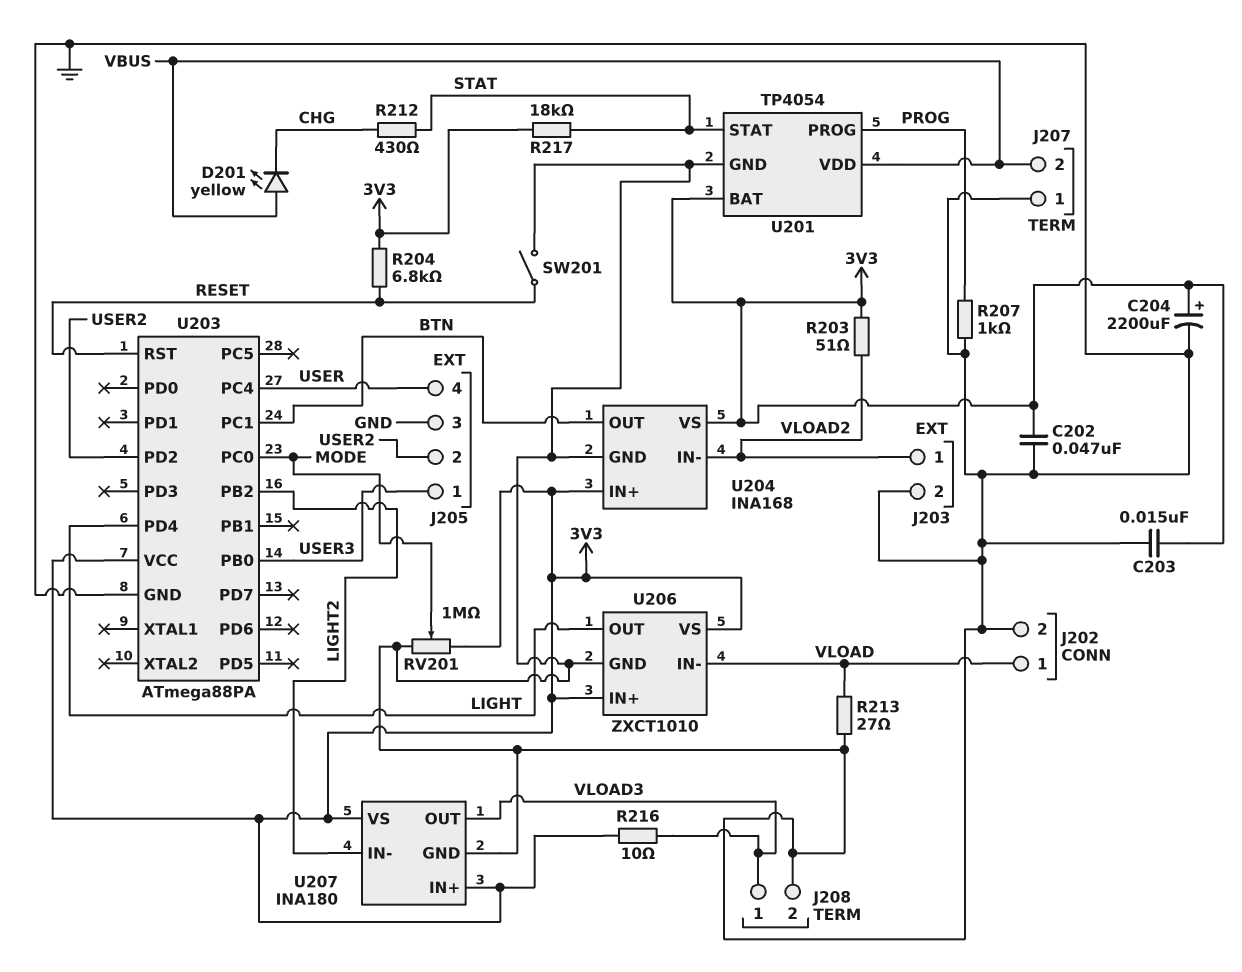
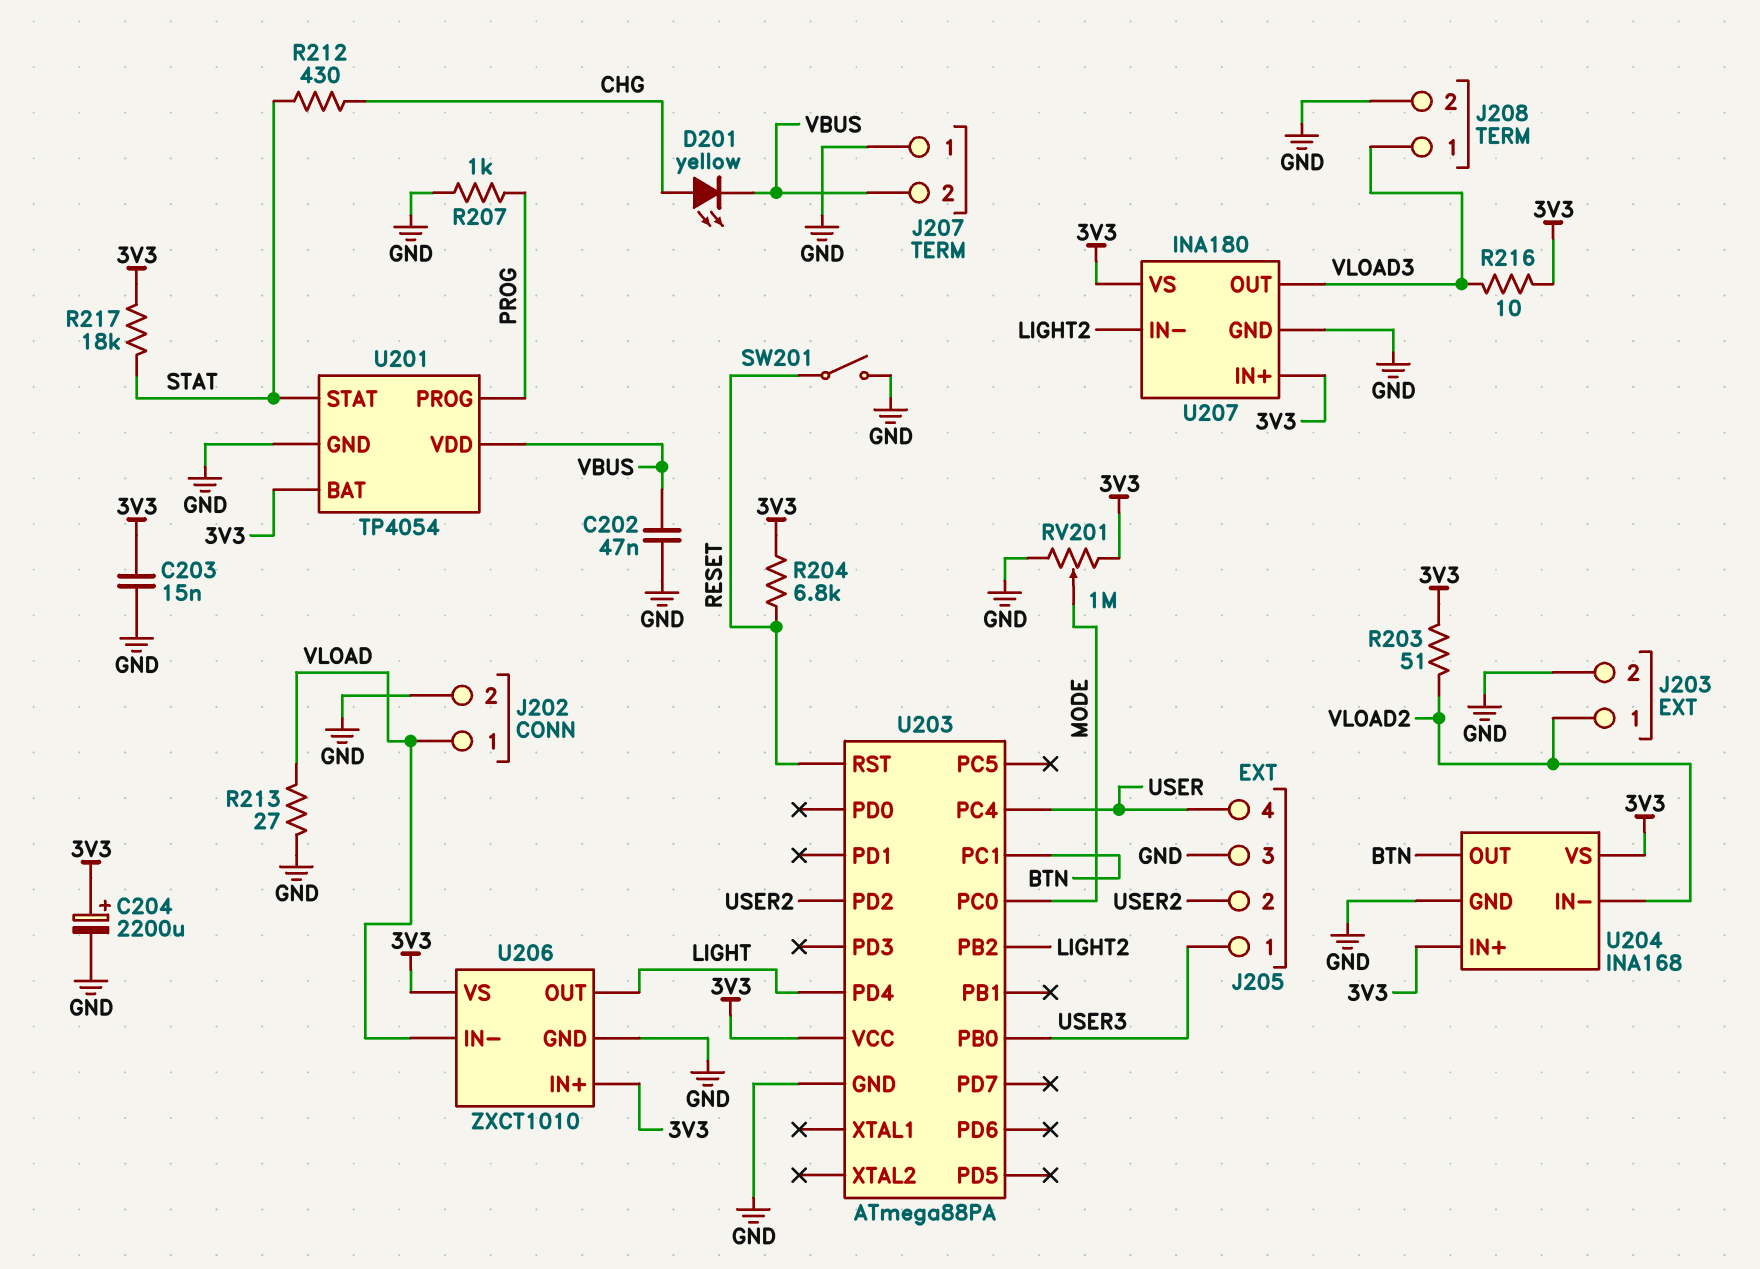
C202: 47nF (3V3, GND) -> 47nF (GND, VBUS)
D201: LED yellow (A VBUS, K CHG) -> LED yellow (A CHG, K VBUS)

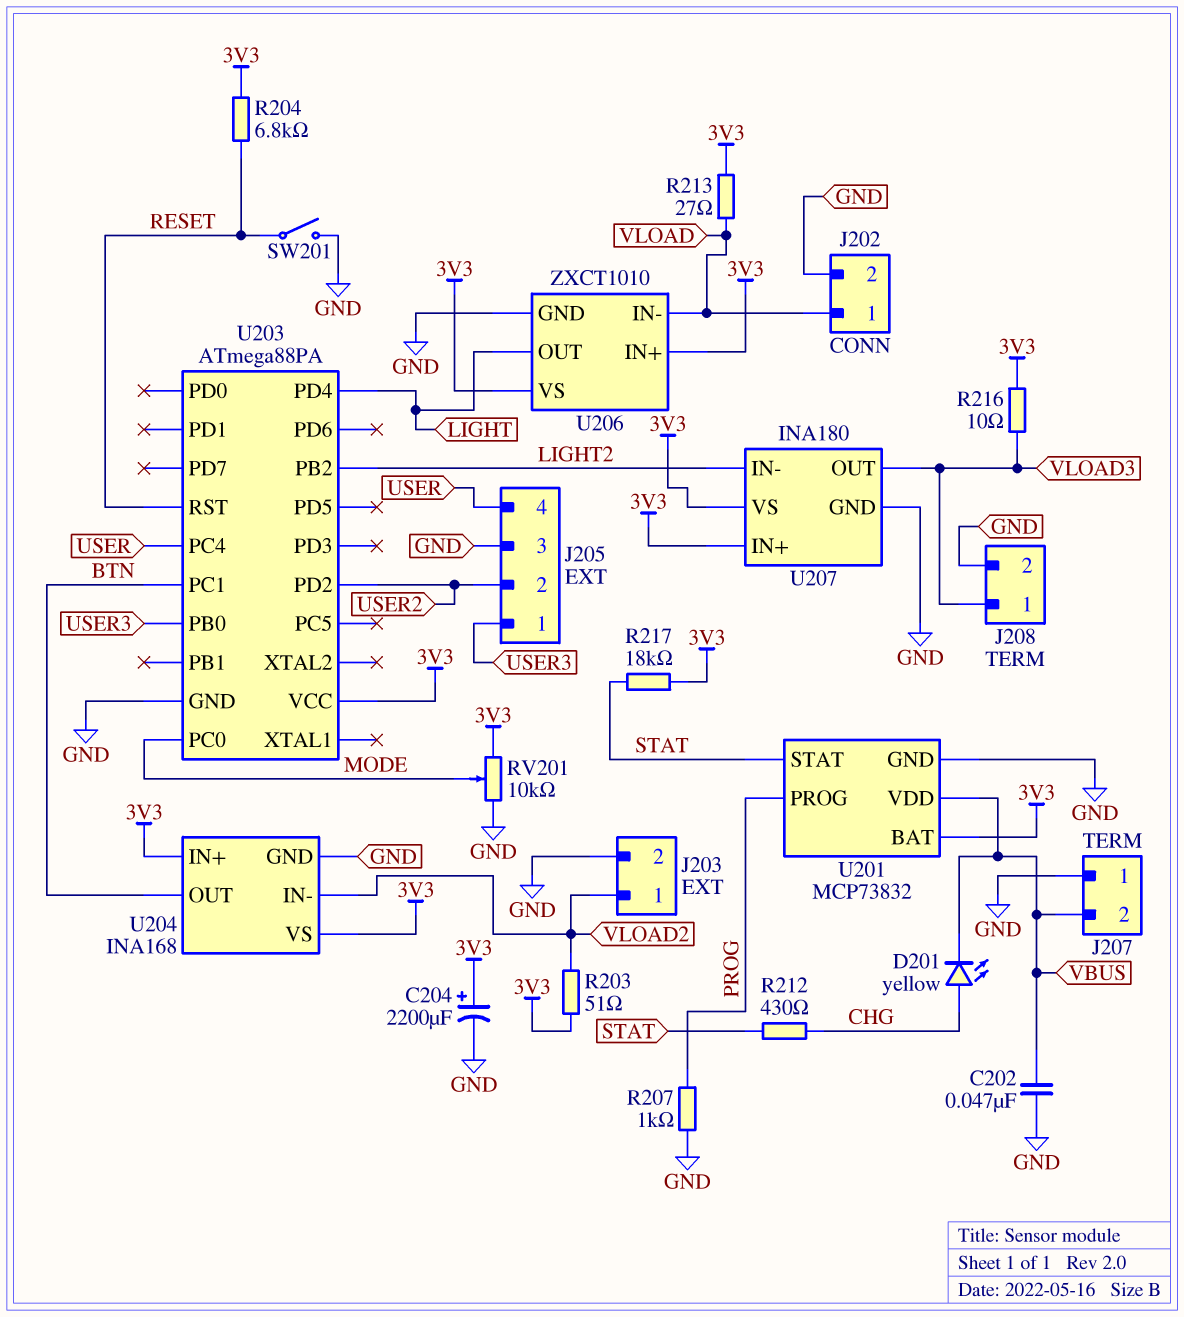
C203: 15nF (3V3, GND) -> none
R213: 27 (GND, VLOAD) -> 27 (3V3, VLOAD)
RV201: 1M (3V3, GND, wiper MODE) -> 10k (3V3, GND, wiper MODE)
U201: TP4054 -> MCP73832

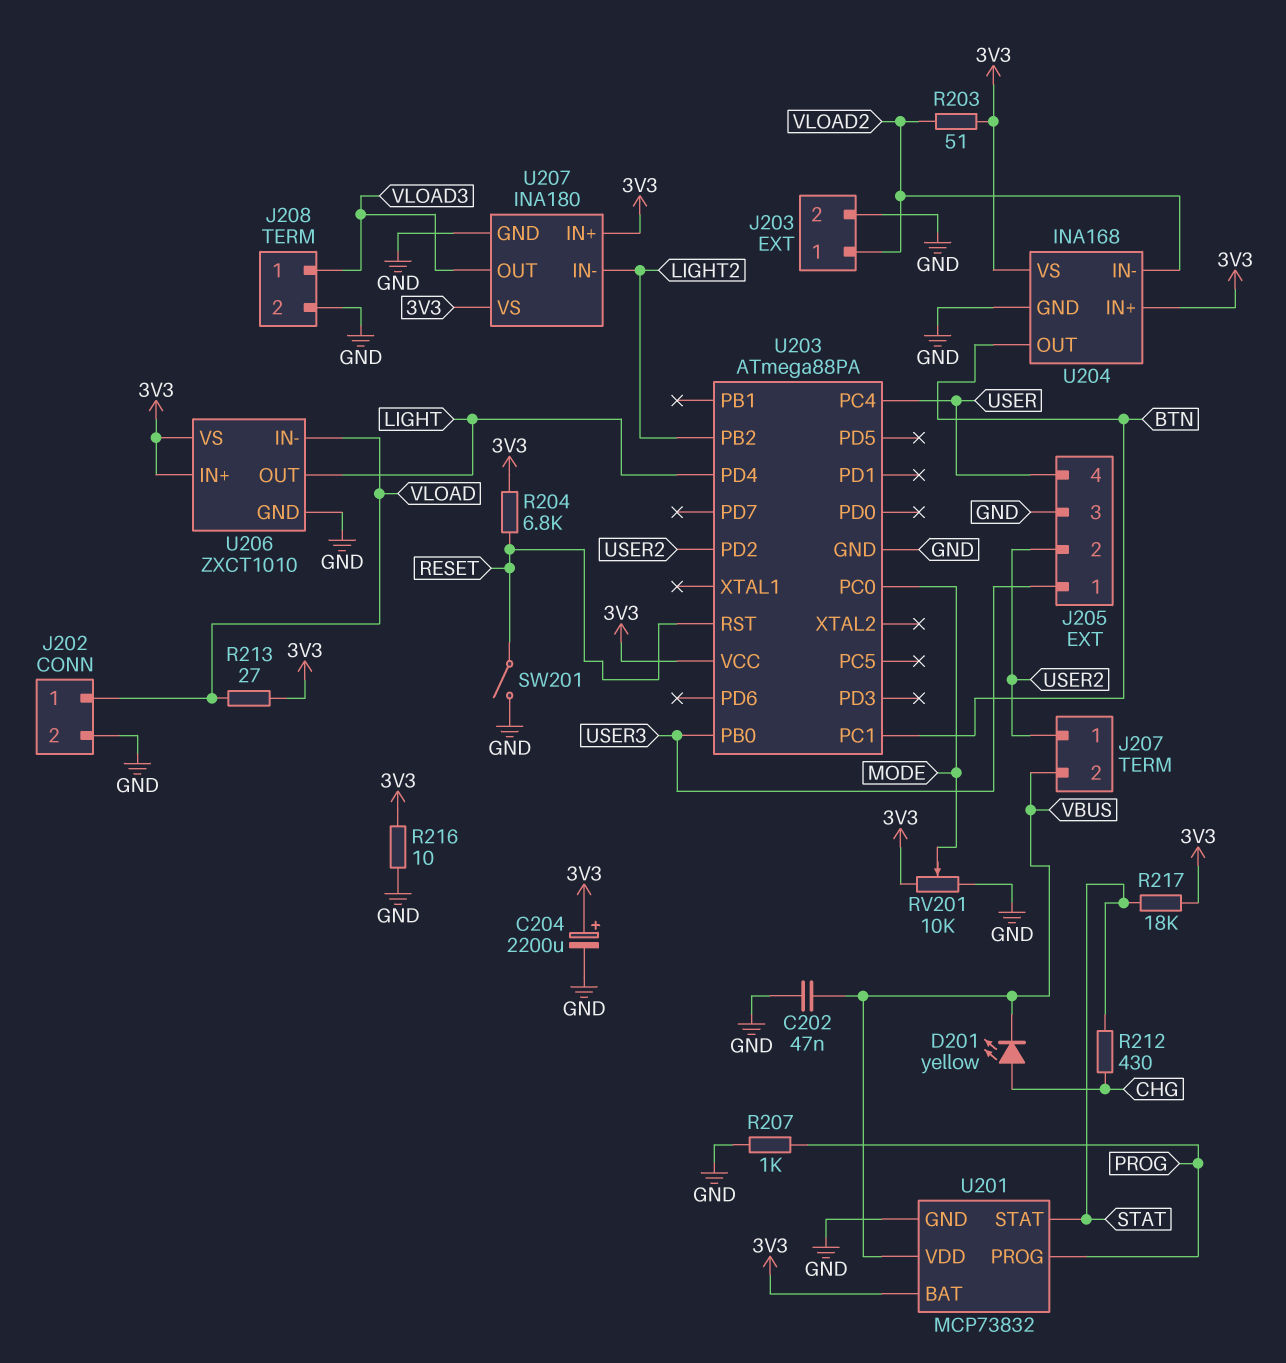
J207 pin 1: GND -> USER2
R216: 10 (3V3, VLOAD3) -> 10 (3V3, GND)

